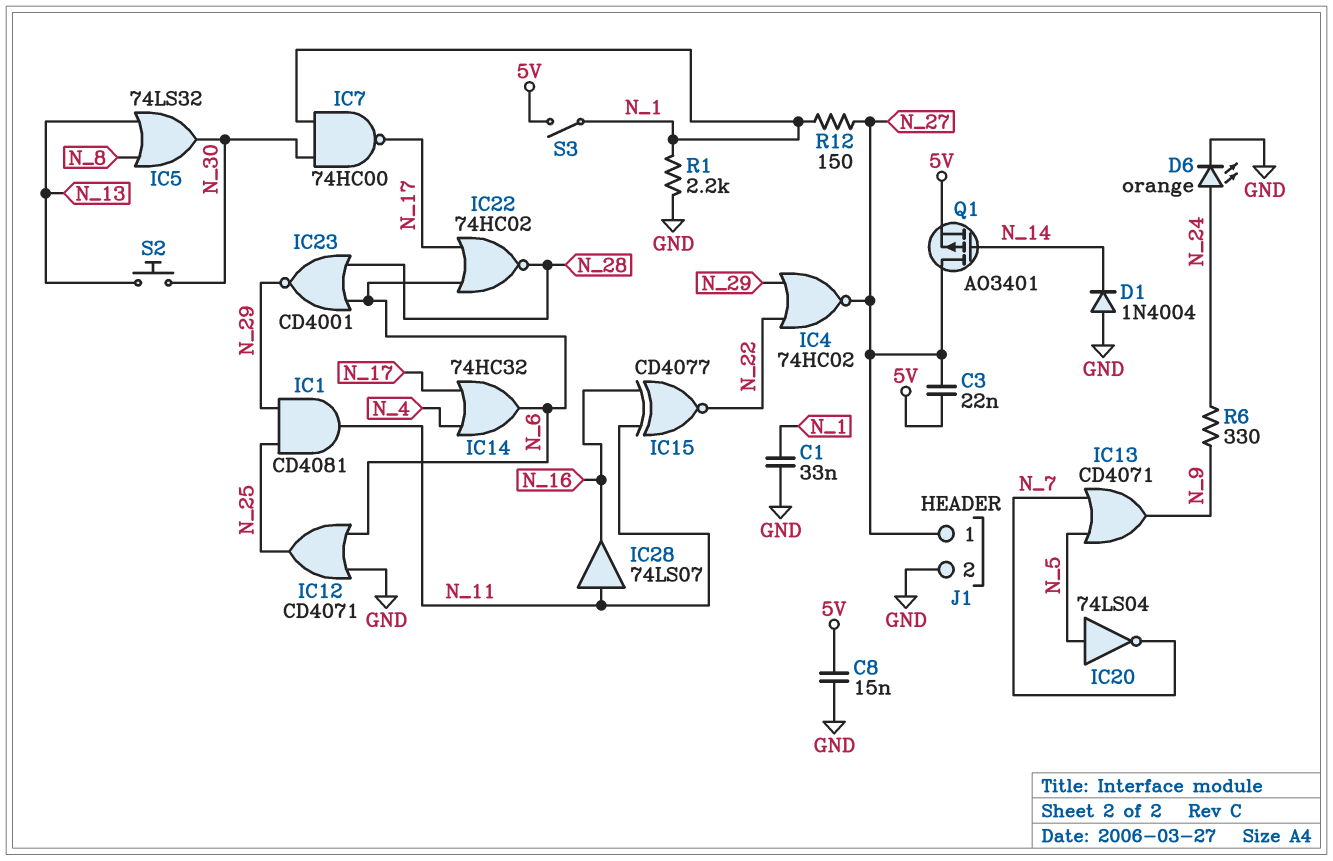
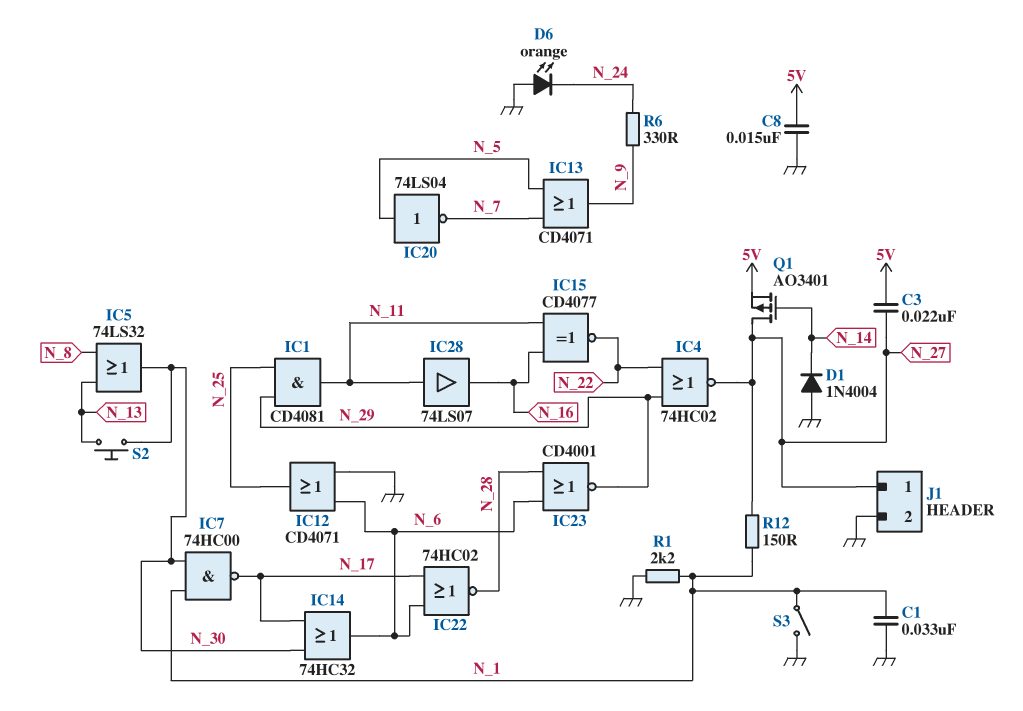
D6: LED orange (A N_24, K GND) -> LED orange (A GND, K N_24)
IC14: OR 74HC32 (in N_4, in N_17, out N_6) -> OR 74HC32 (in N_17, in N_30, out N_6)
S3: switch (5V, N_1) -> switch (GND, N_1)

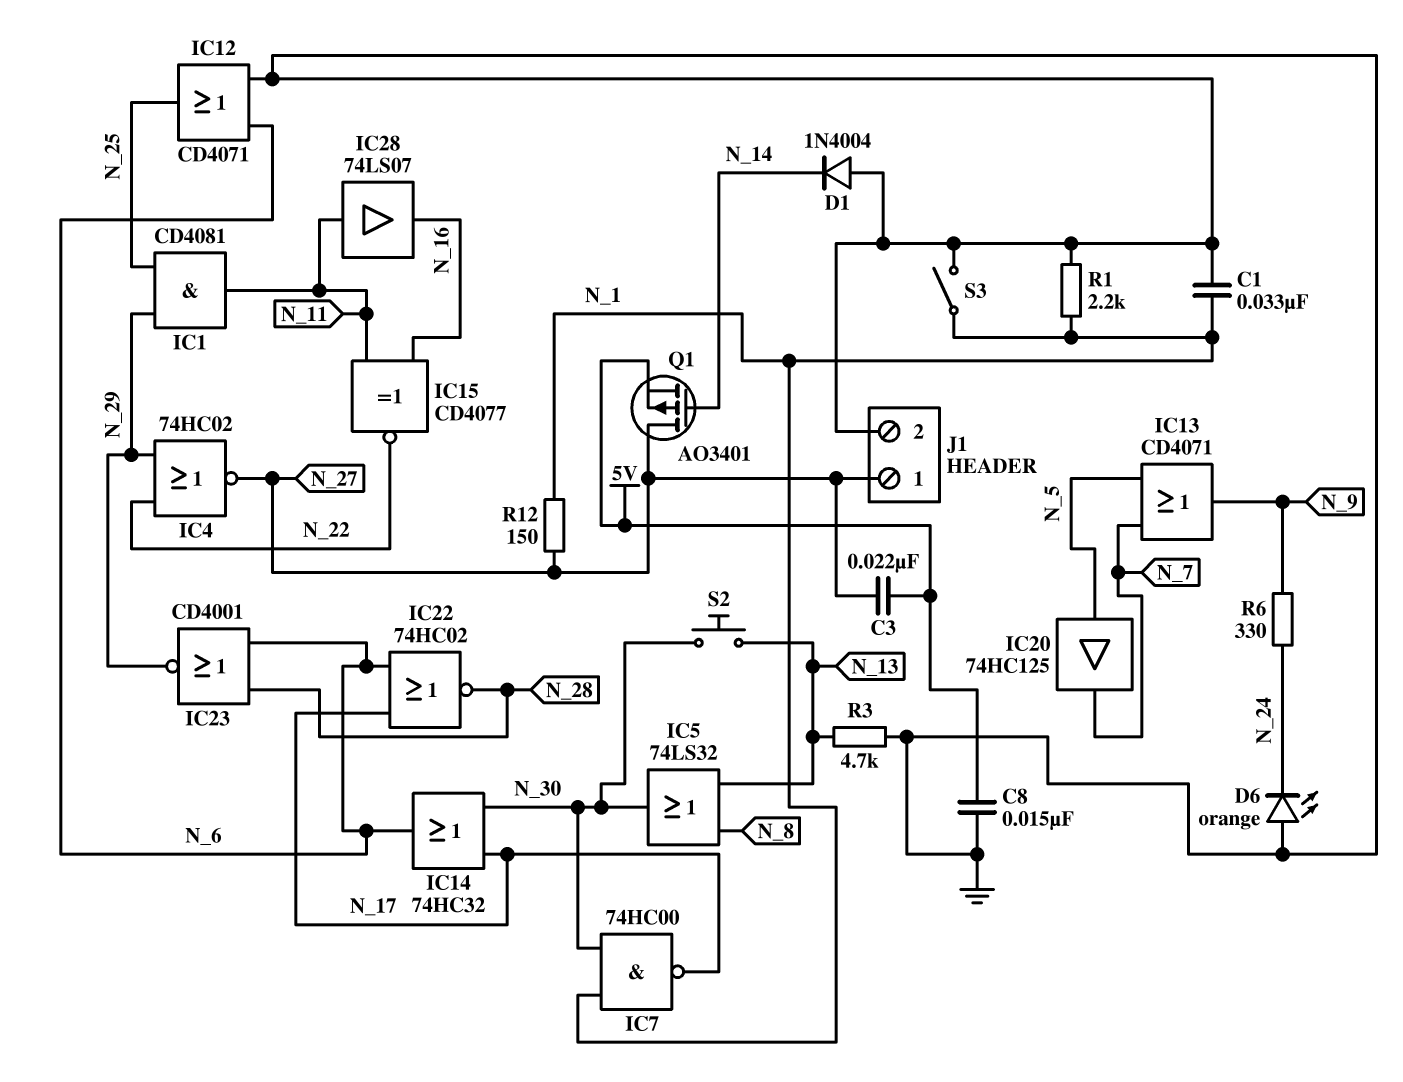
IC20: NOT 74LS04 (in N_5, out N_7) -> buffer 74HC125 (in N_5, out N_7)
R3: none -> 4.7k (GND, N_13)

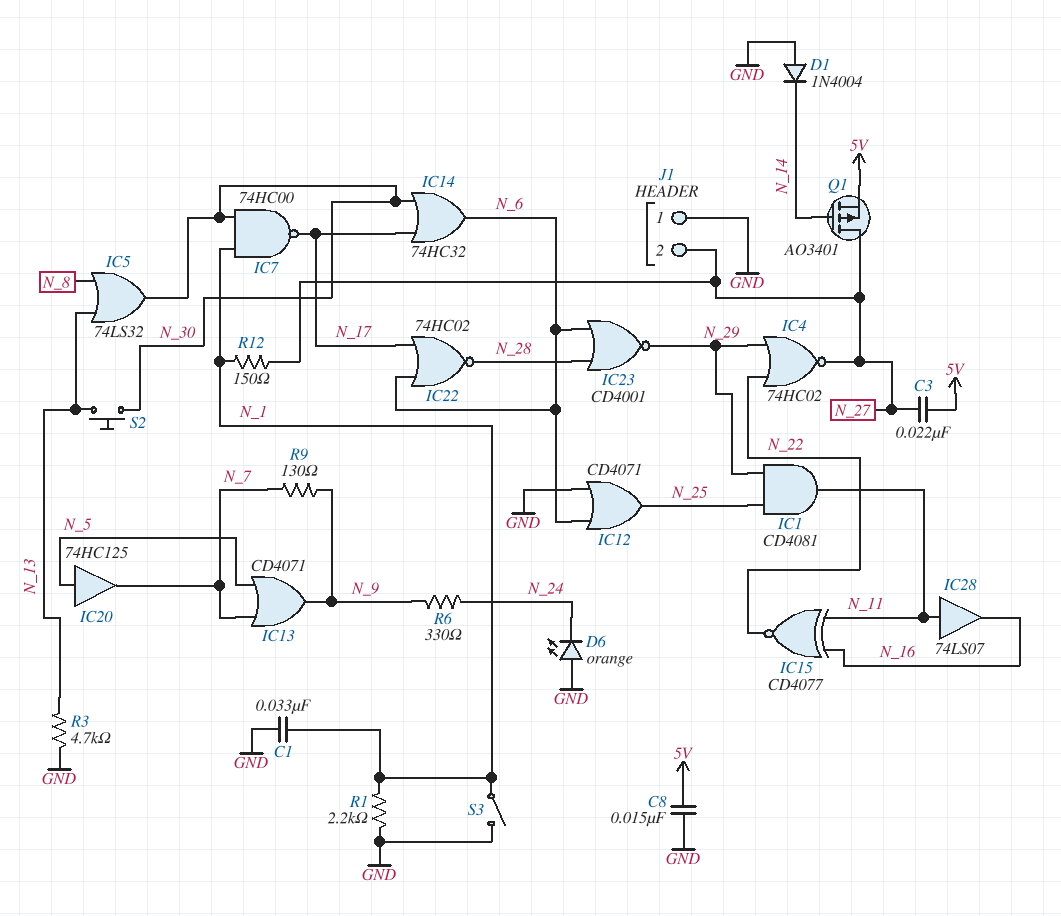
J1 pin 1: N_27 -> GND
J1 pin 2: GND -> N_27
R9: none -> 130 (N_7, N_9)

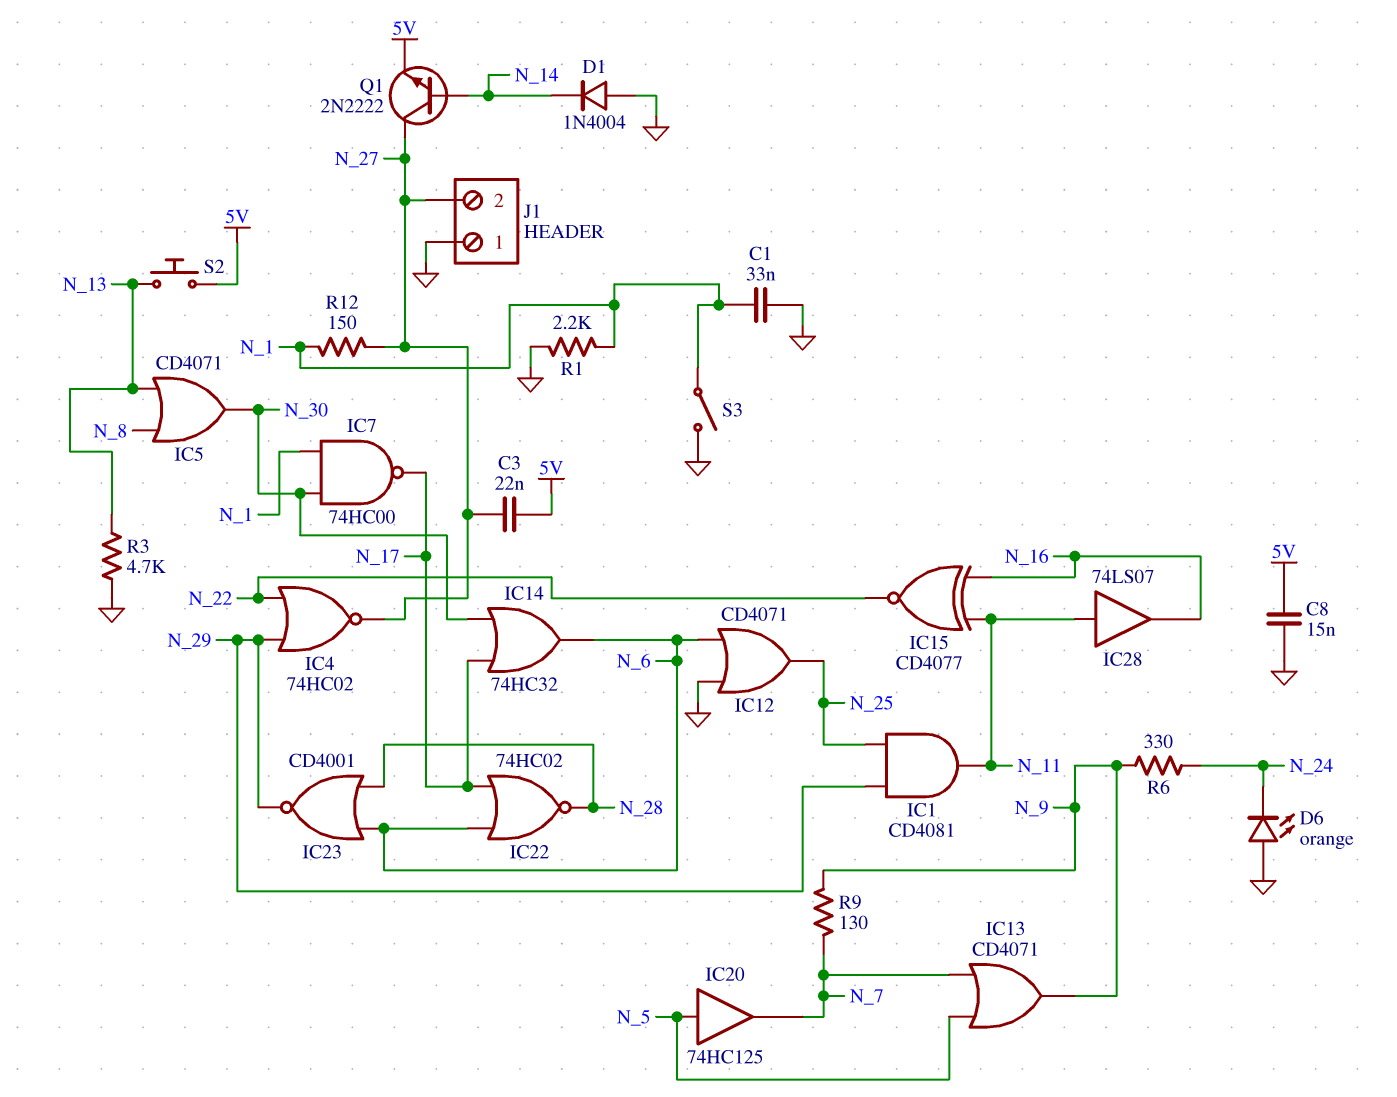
IC5: OR 74LS32 (in N_8, in N_13, out N_30) -> OR CD4071 (in N_8, in N_13, out N_30)
Q1: PMOS AO3401 (G N_14, D N_27, S 5V) -> NPN 2N2222 (B N_14, C N_27, E 5V)
S2: button (N_13, N_30) -> button (5V, N_13)

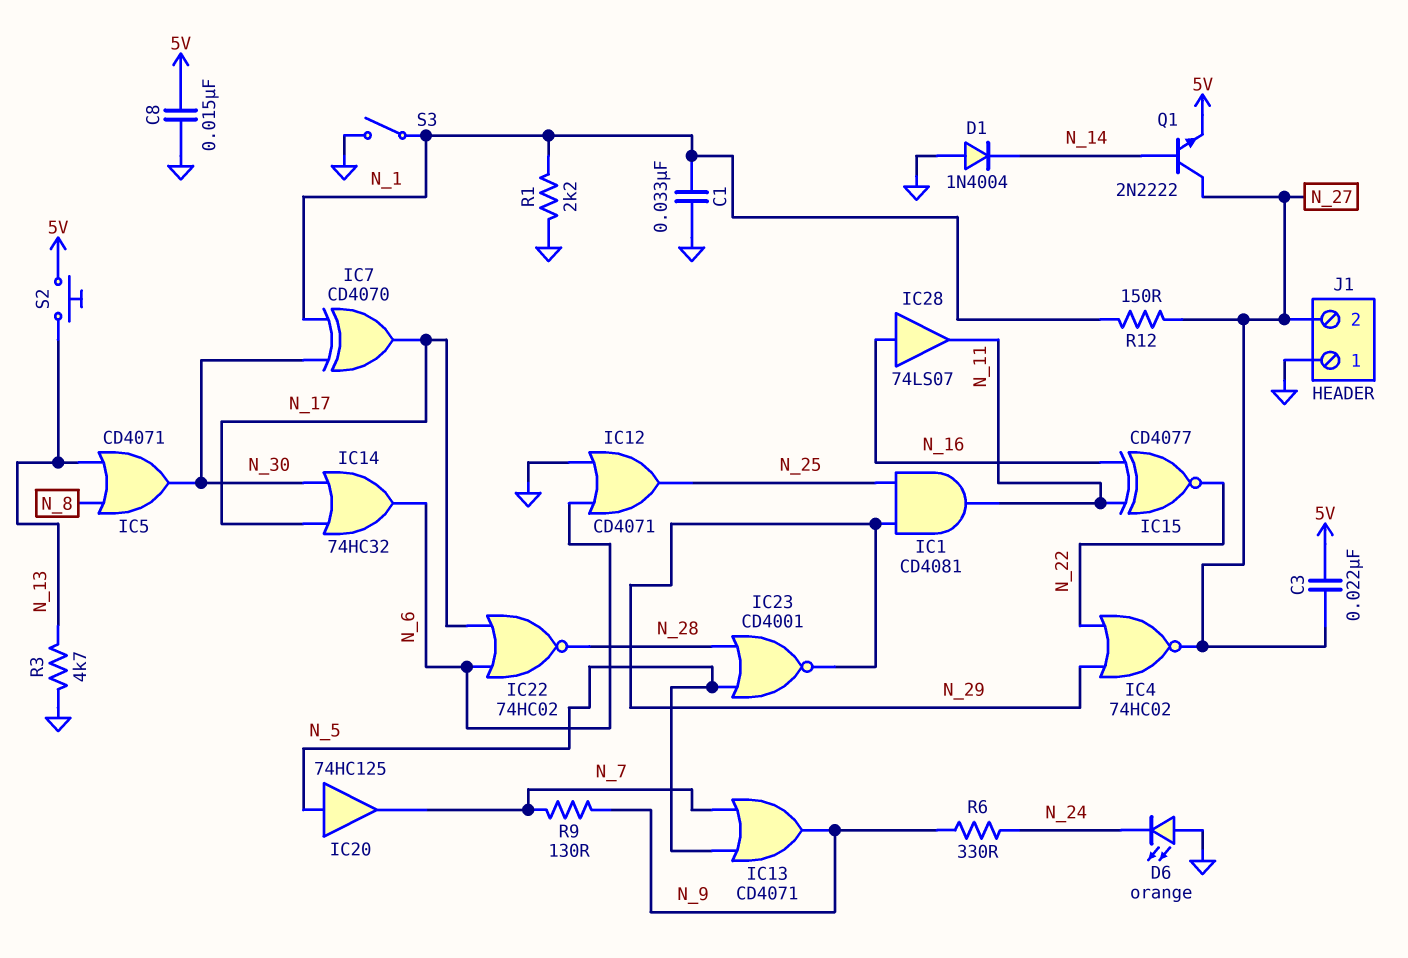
IC7: NAND 74HC00 (in N_1, in N_30, out N_17) -> XOR CD4070 (in N_1, in N_30, out N_17)
IC23: NOR CD4001 (in N_6, in N_28, out N_29) -> NOR CD4001 (in N_5, in N_28, out N_29)
IC28: buffer 74LS07 (in N_11, out N_16) -> buffer 74LS07 (in N_16, out N_11)

